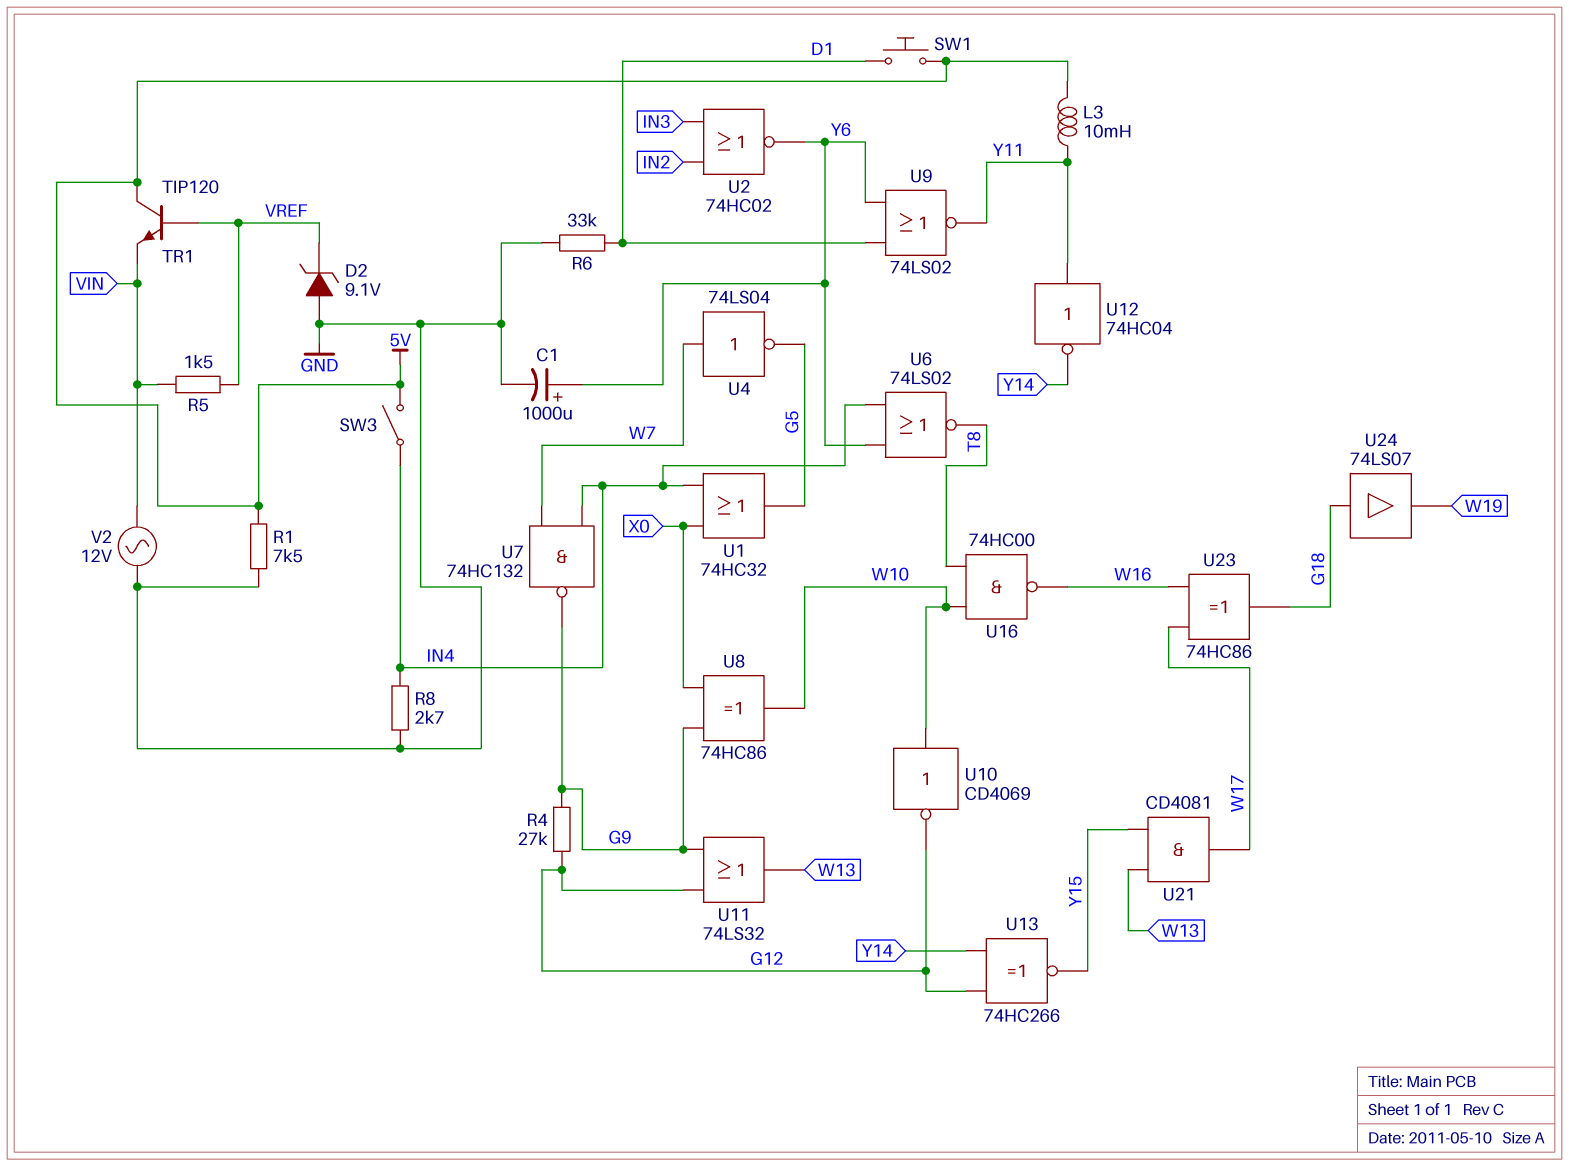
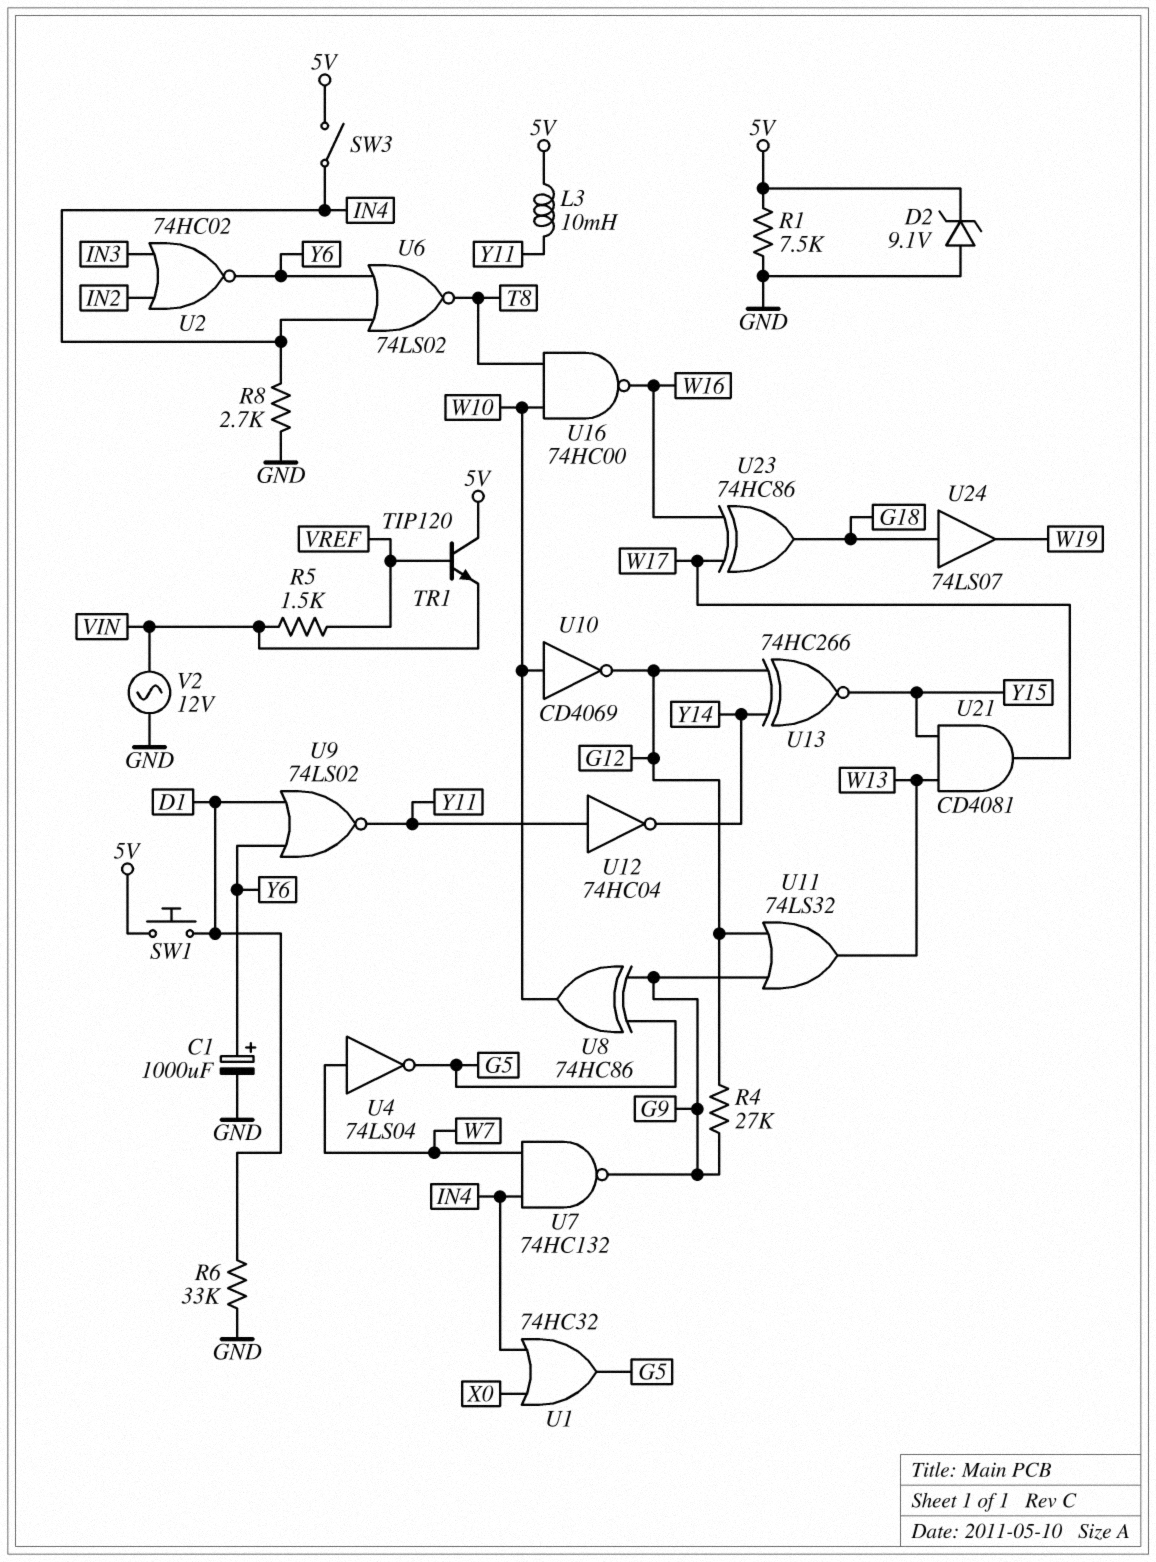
D2: zener 9.1V (A GND, K VREF) -> zener 9.1V (A GND, K 5V)
U8: XOR 74HC86 (in G9, in X0, out W10) -> XOR 74HC86 (in G5, in G9, out W10)

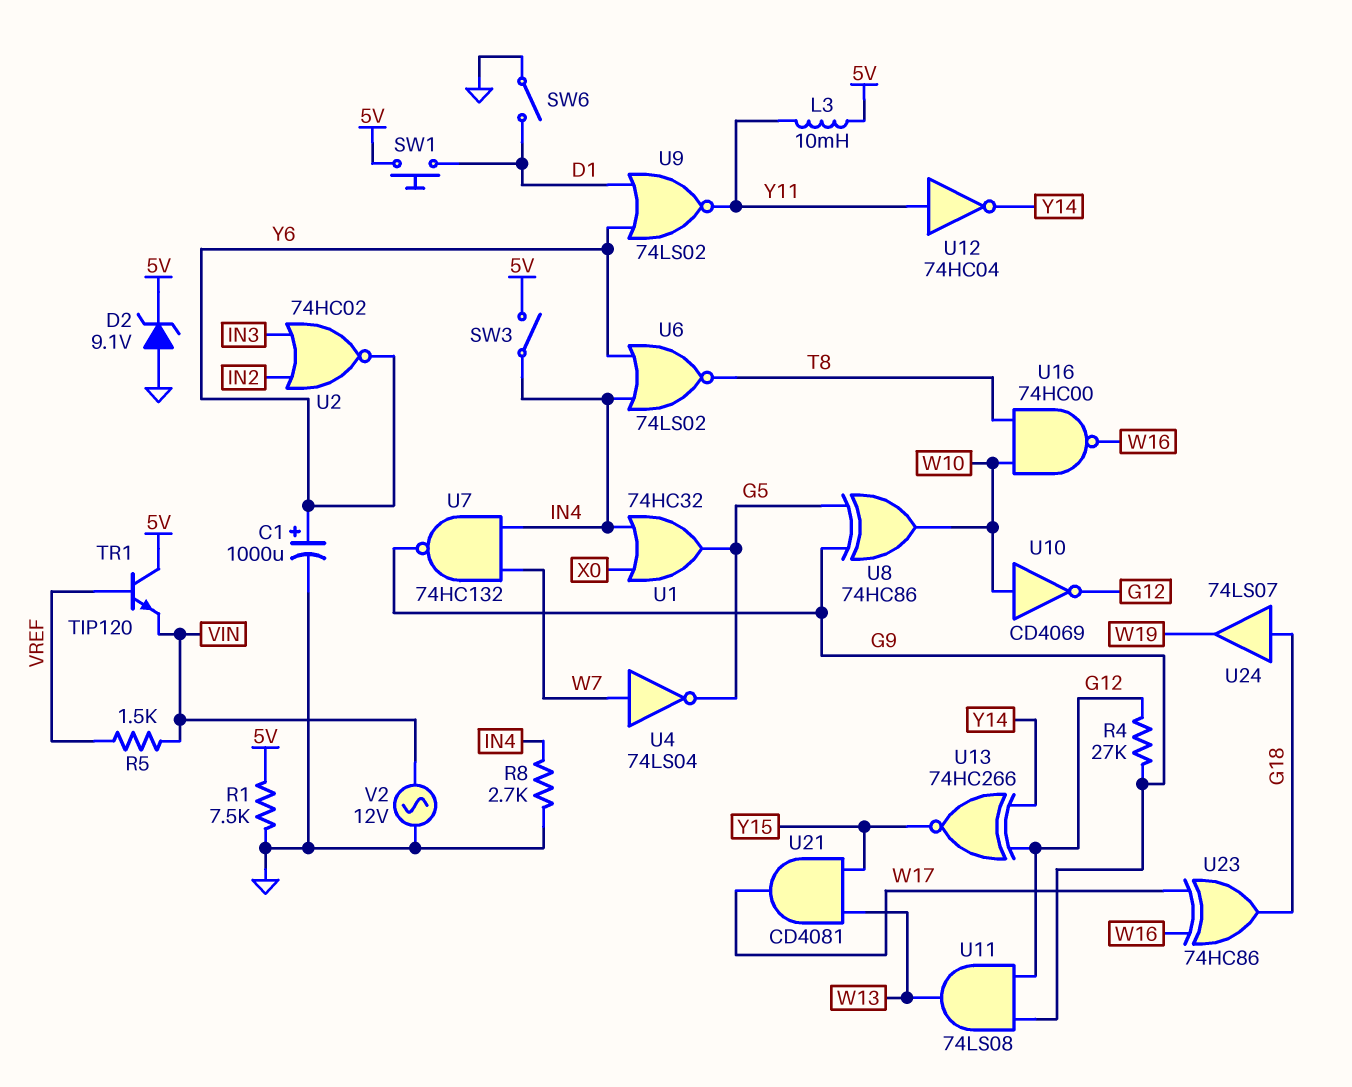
R6: 33k (D1, GND) -> none
SW6: none -> switch (D1, GND)
U11: OR 74LS32 (in G9, in G12, out W13) -> AND 74LS08 (in G9, in G12, out W13)

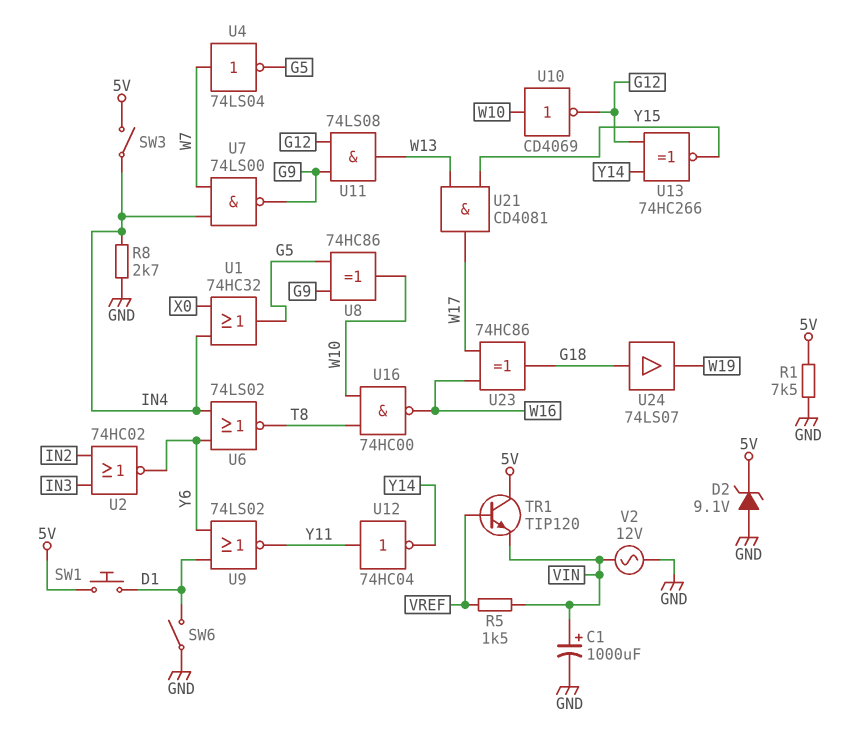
C1: 1000uF (plus Y6, minus GND) -> 1000uF (plus VIN, minus GND)
L3: 10mH (5V, Y11) -> none
R4: 27k (G9, G12) -> none
U7: NAND 74HC132 (in IN4, in W7, out G9) -> NAND 74LS00 (in IN4, in W7, out G9)

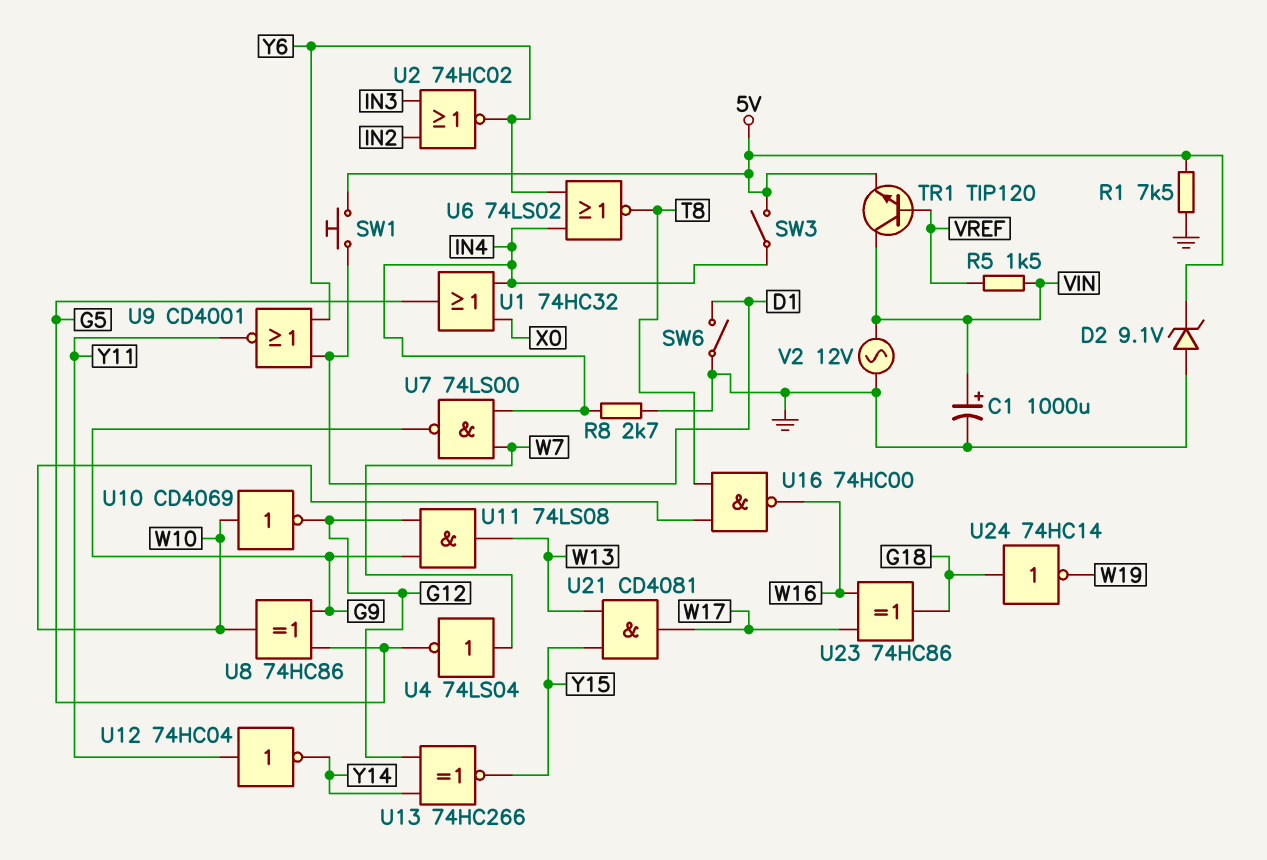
TR1: NPN TIP120 (B VREF, C 5V, E VIN) -> NPN TIP120 (B VREF, C VIN, E 5V)
U9: NOR 74LS02 (in D1, in Y6, out Y11) -> NOR CD4001 (in D1, in Y6, out Y11)
U24: buffer 74LS07 (in G18, out W19) -> NOT 74HC14 (in G18, out W19)

